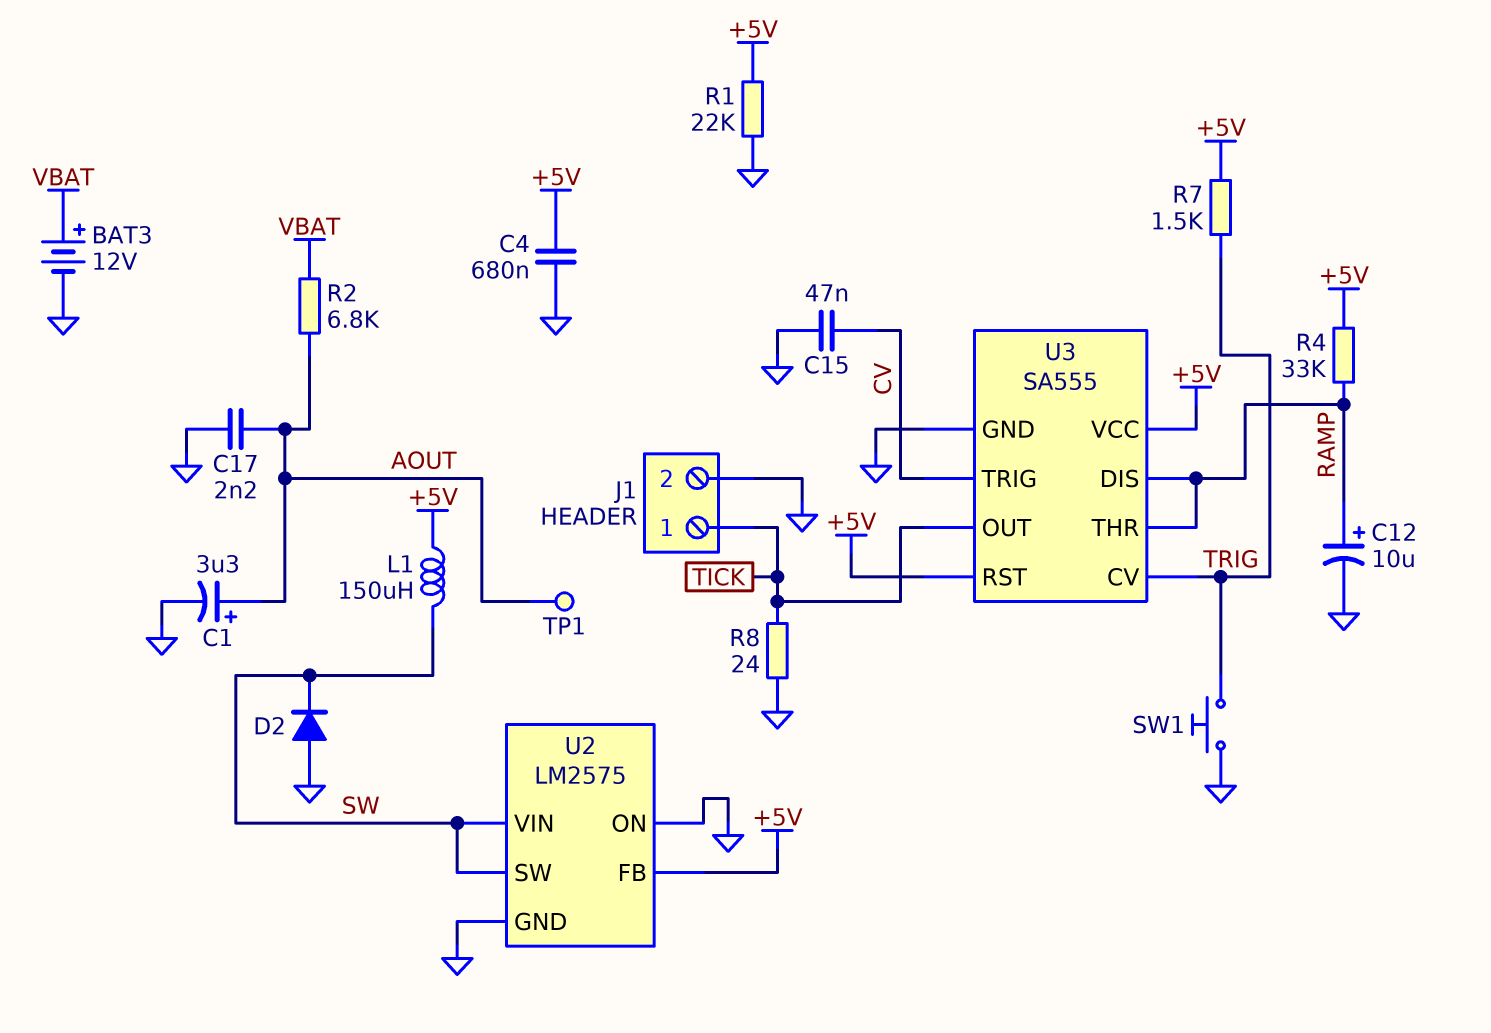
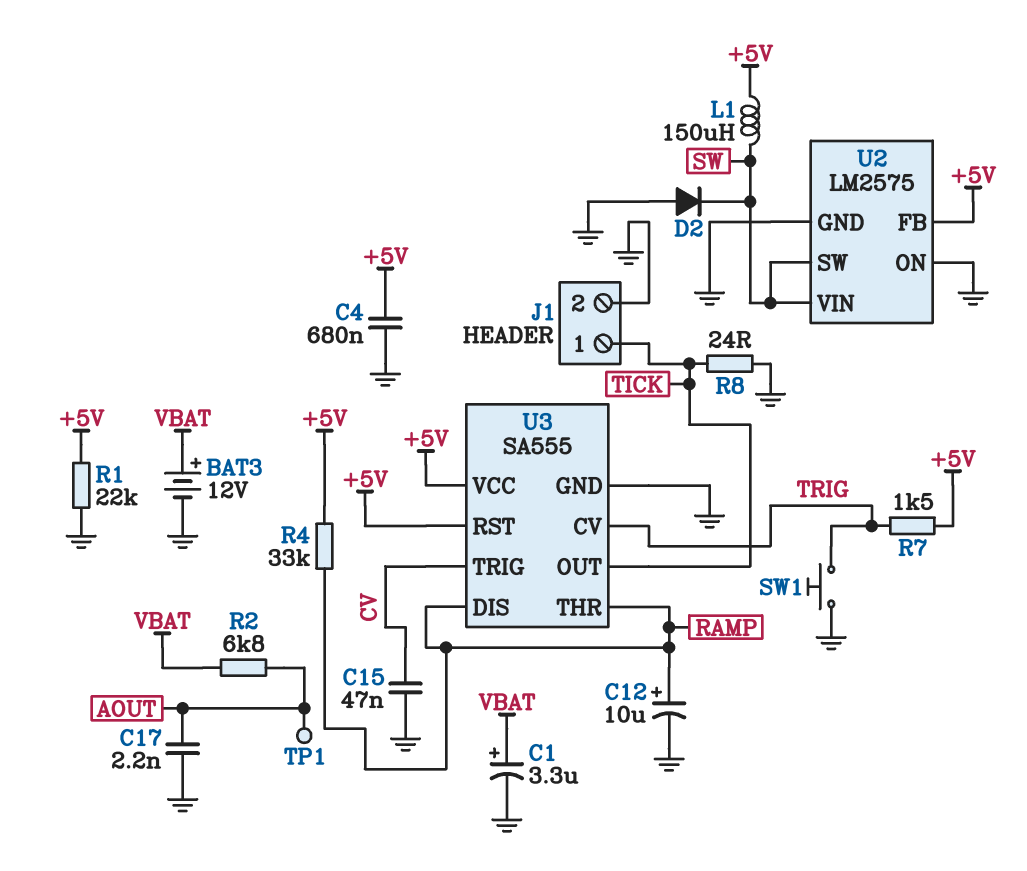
C1: 3.3uF (plus AOUT, minus GND) -> 3.3uF (plus VBAT, minus GND)

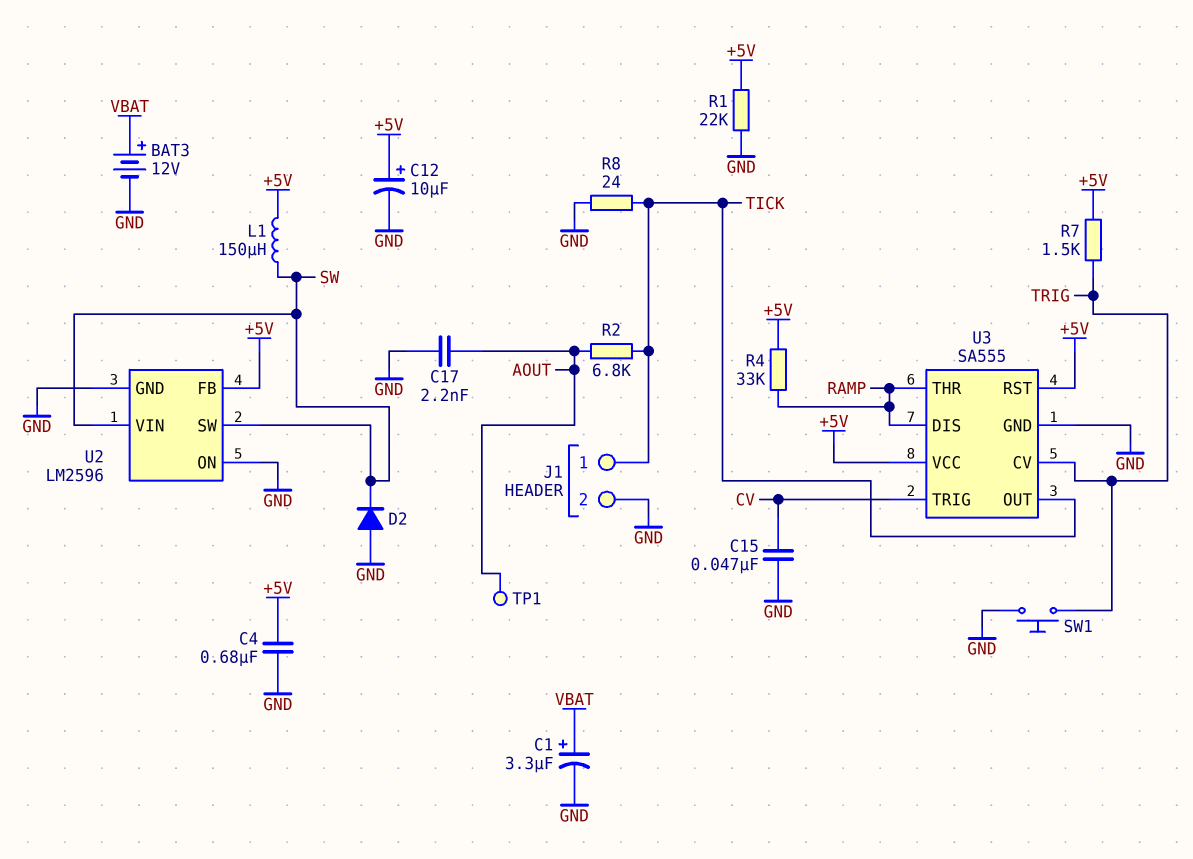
C12: 10uF (plus RAMP, minus GND) -> 10uF (plus +5V, minus GND)
R2: 6.8k (AOUT, VBAT) -> 6.8k (AOUT, TICK)
U2: LM2575 -> LM2596

